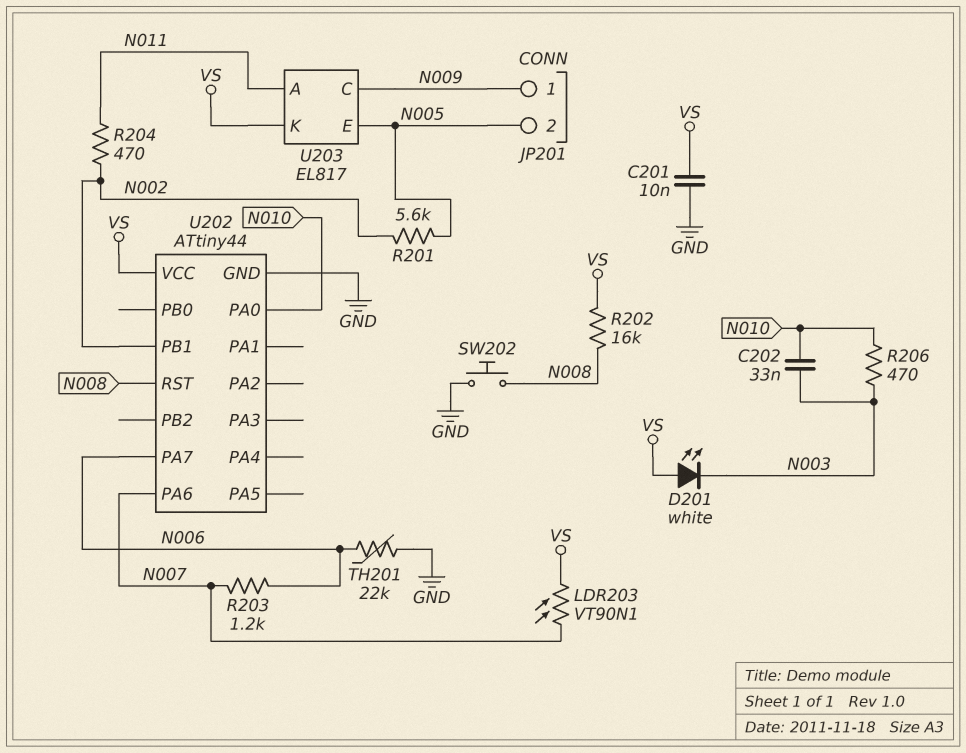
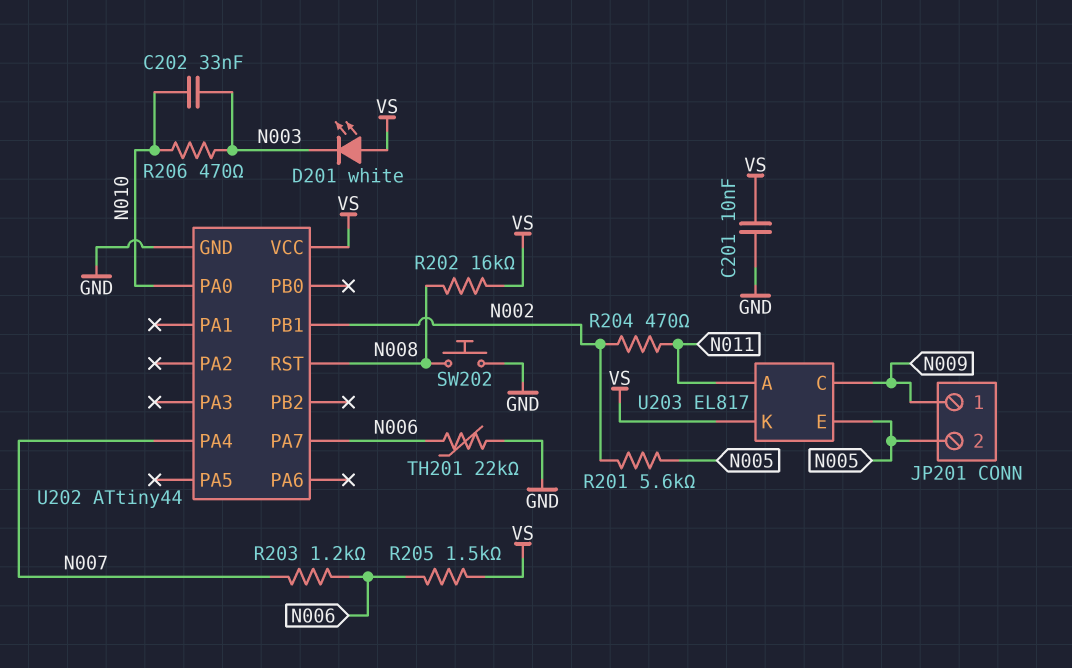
LDR203: VT90N1 (N007, VS) -> none
R205: none -> 1.5k (N006, VS)
U202 pin PA4: none -> N007
U202 pin PA6: N007 -> none

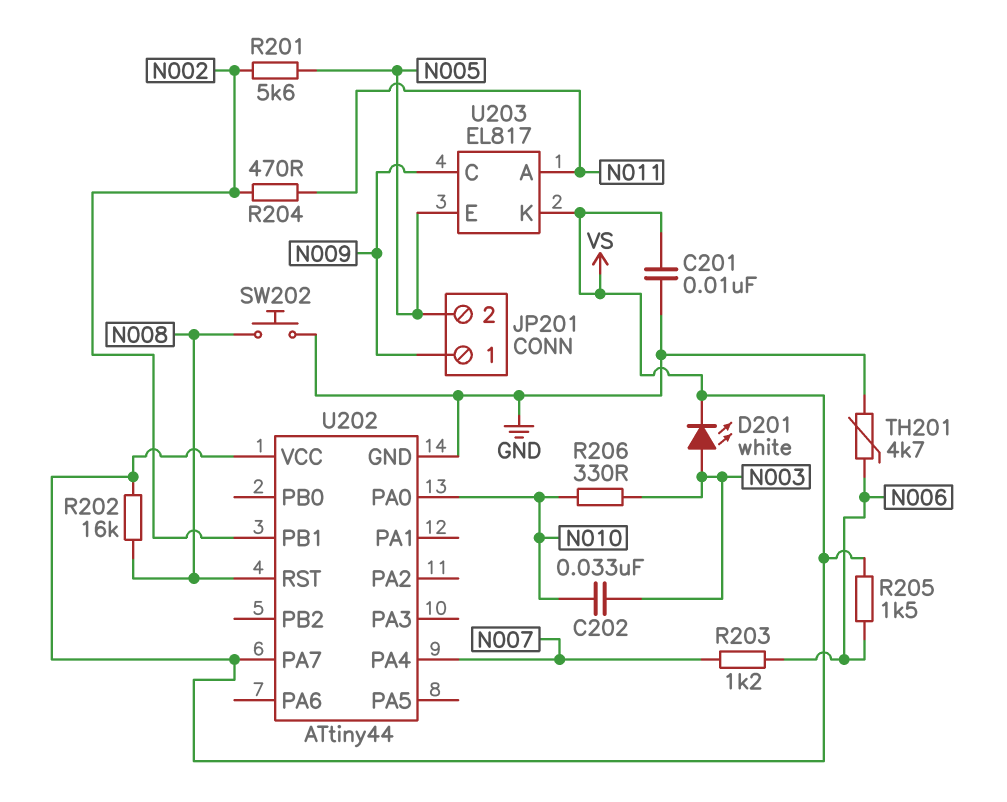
D201: LED white (A VS, K N003) -> LED white (A N003, K VS)
R206: 470 (N003, N010) -> 330 (N003, N010)
TH201: 22k (GND, N006) -> 4.7k (GND, N006)
U202 pin PA7: N006 -> VS

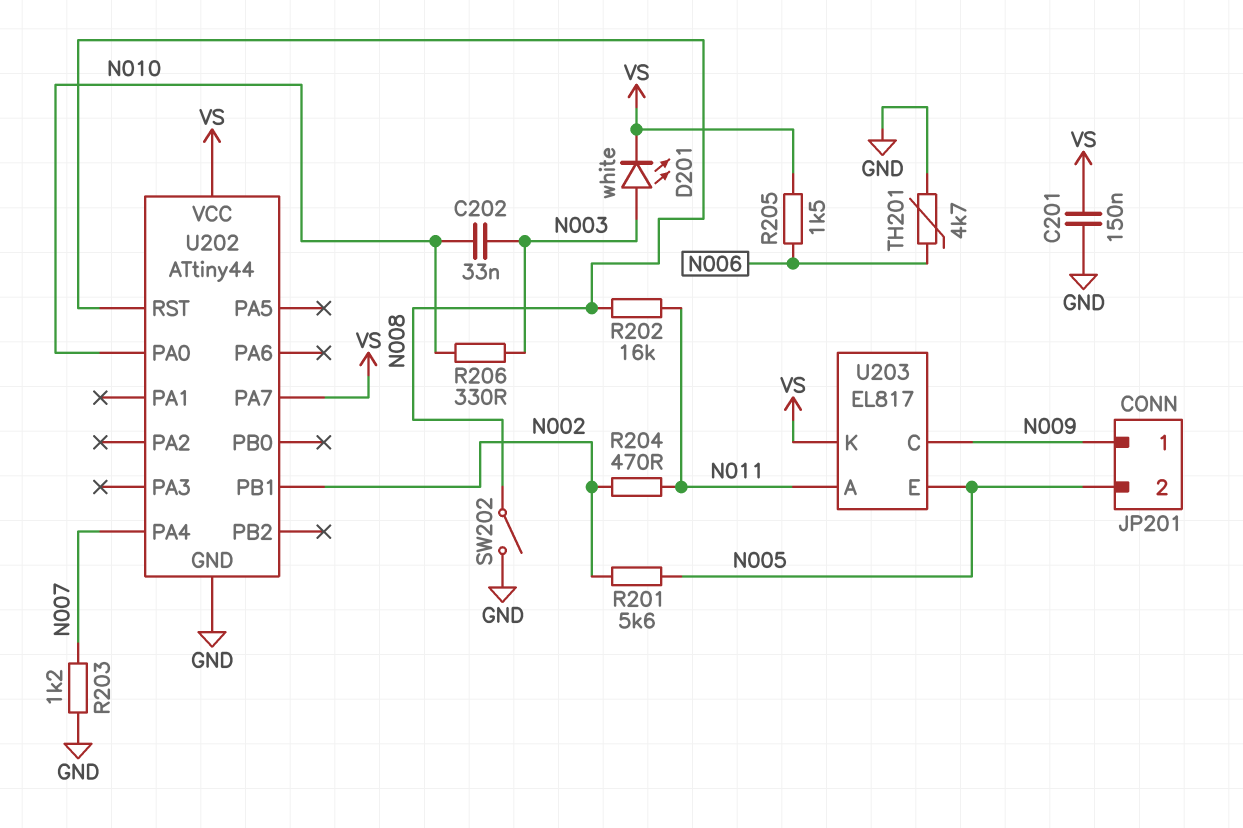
C201: 10nF (GND, VS) -> 150nF (GND, VS)
R202: 16k (N008, VS) -> 16k (N008, N011)
R203: 1.2k (N006, N007) -> 1.2k (GND, N007)
SW202: button (GND, N008) -> switch (GND, N008)

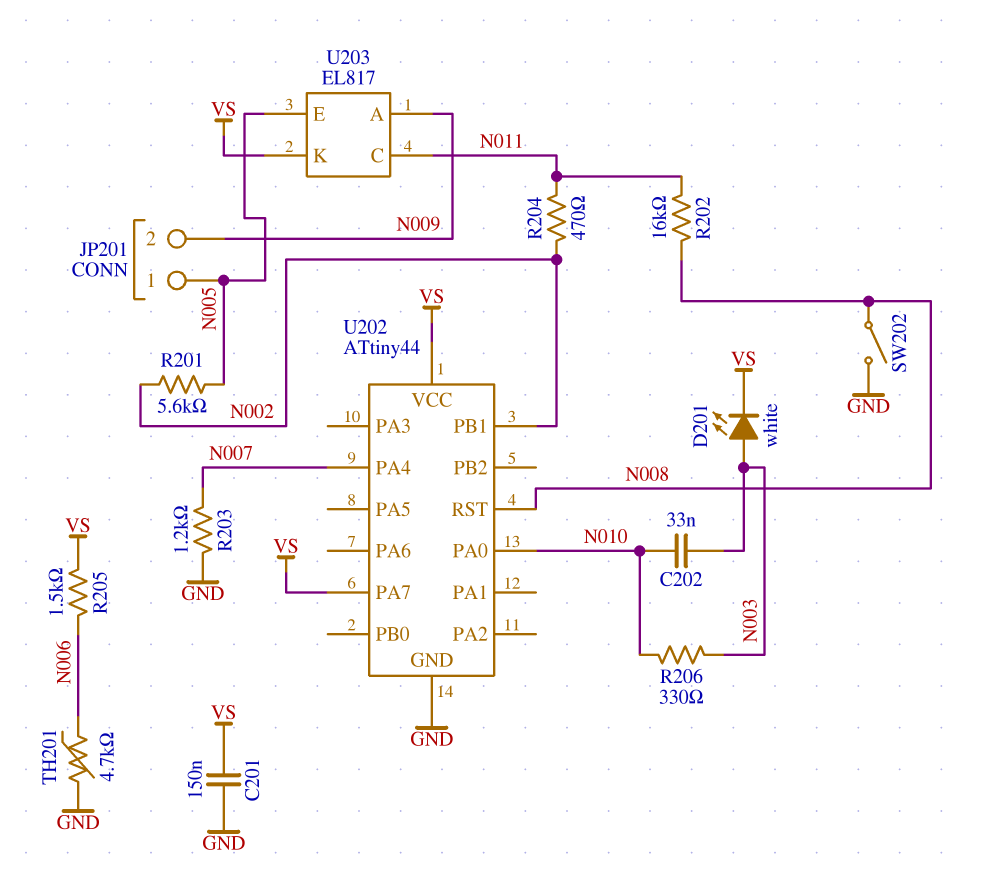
JP201 pin 1: N009 -> N005
JP201 pin 2: N005 -> N009
U203 pin A: N011 -> N009
U203 pin C: N009 -> N011

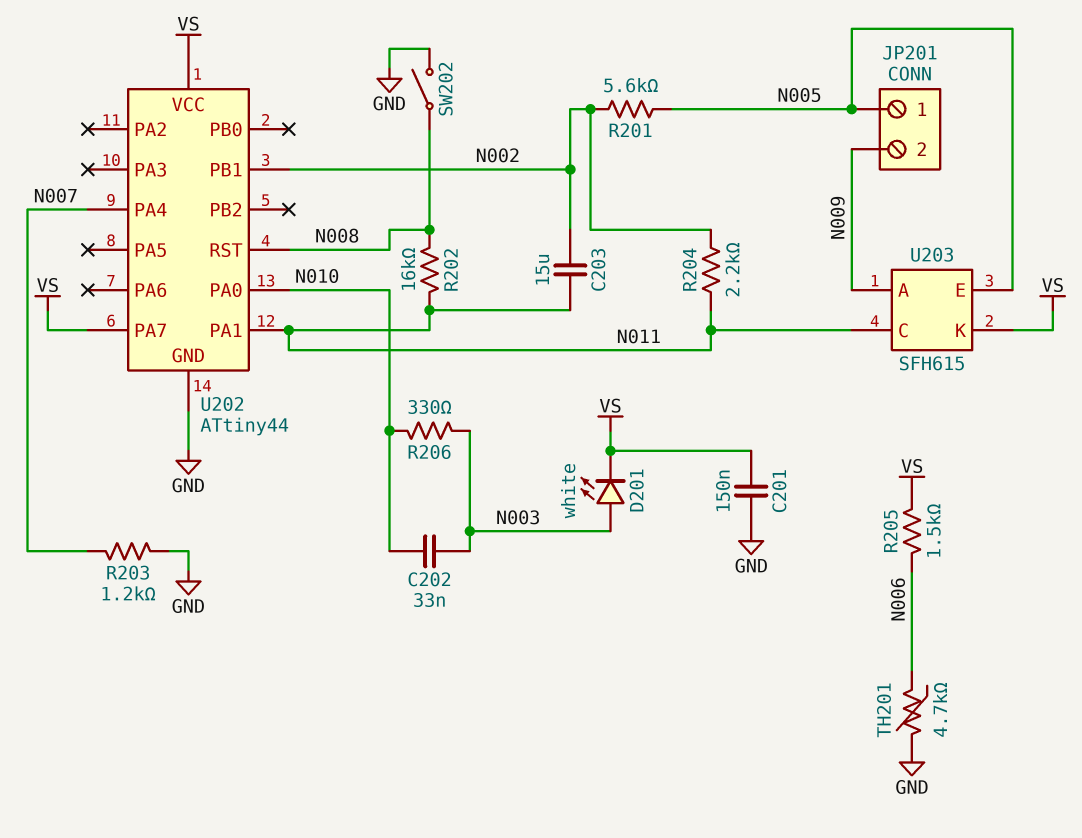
C203: none -> 15uF (N002, N011)
R204: 470 (N002, N011) -> 2.2k (N002, N011)
U202 pin PA1: none -> N011
U203: EL817 -> SFH615

